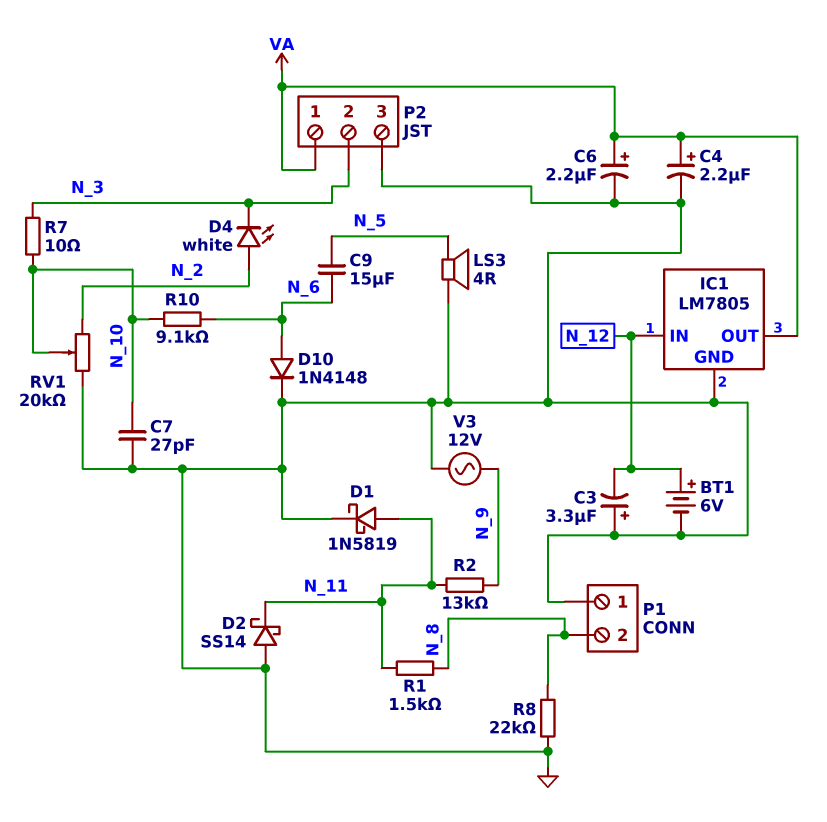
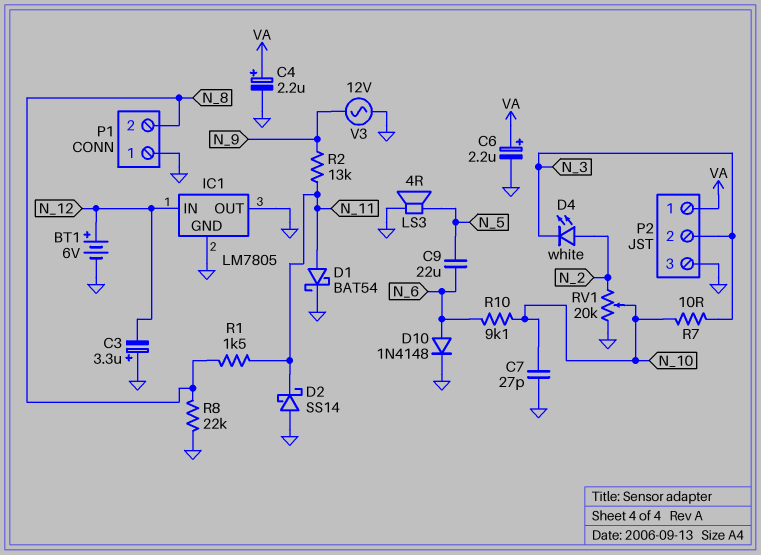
C9: 15uF (N_5, N_6) -> 22uF (N_5, N_6)
D1: schottky 1N5819 (A N_11, K GND) -> schottky BAT54 (A N_11, K GND)
IC1 pin OUT: VA -> GND

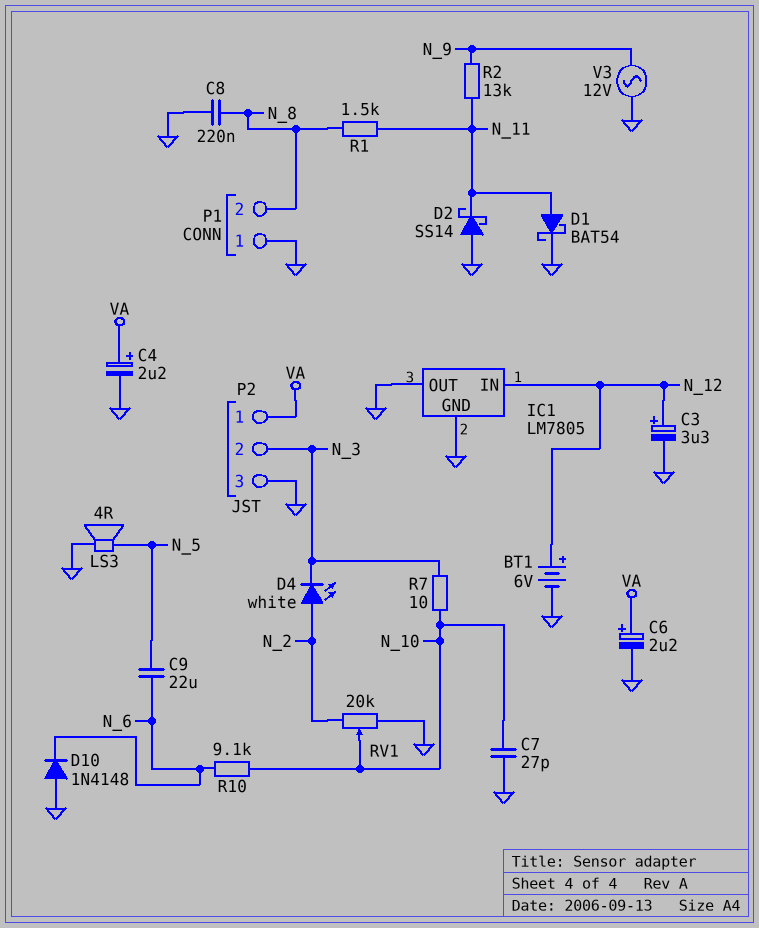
C3: 3.3uF (plus GND, minus N_12) -> 3.3uF (plus N_12, minus GND)
C8: none -> 220nF (GND, N_8)
D10: diode 1N4148 (A N_6, K GND) -> diode 1N4148 (A GND, K N_6)
R8: 22k (GND, N_8) -> none

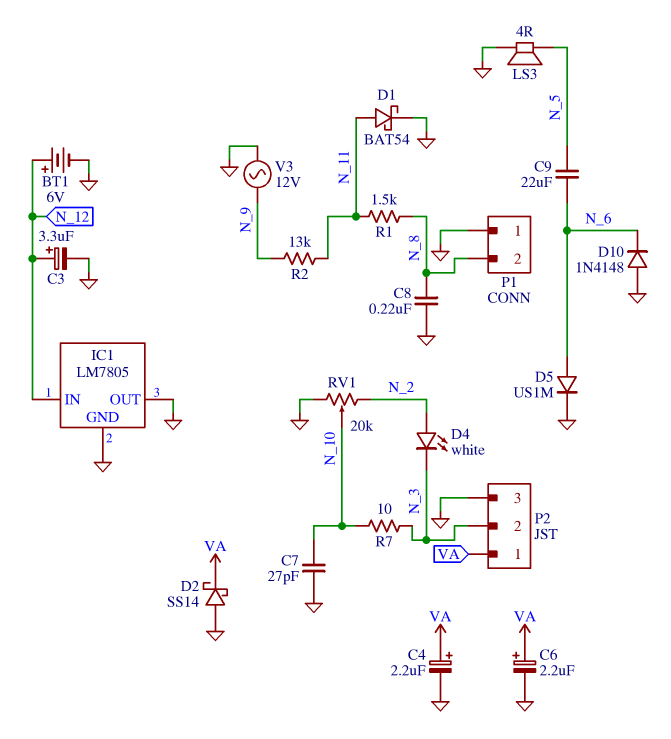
D2: schottky SS14 (A GND, K N_11) -> schottky SS14 (A GND, K VA)
D5: none -> diode US1M (A N_6, K GND)
R10: 9.1k (N_6, N_10) -> none

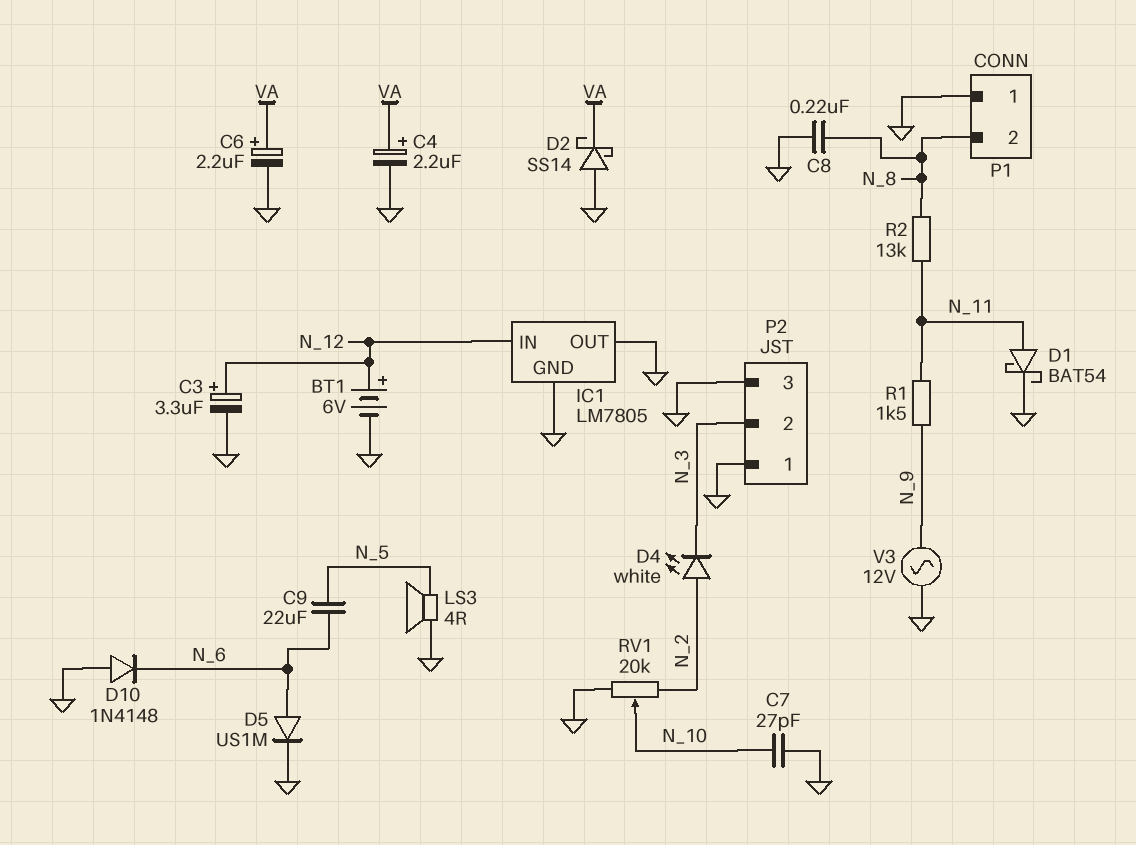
P2 pin 1: VA -> GND
R1: 1.5k (N_8, N_11) -> 1.5k (N_9, N_11)
R2: 13k (N_9, N_11) -> 13k (N_8, N_11)
R7: 10 (N_3, N_10) -> none

